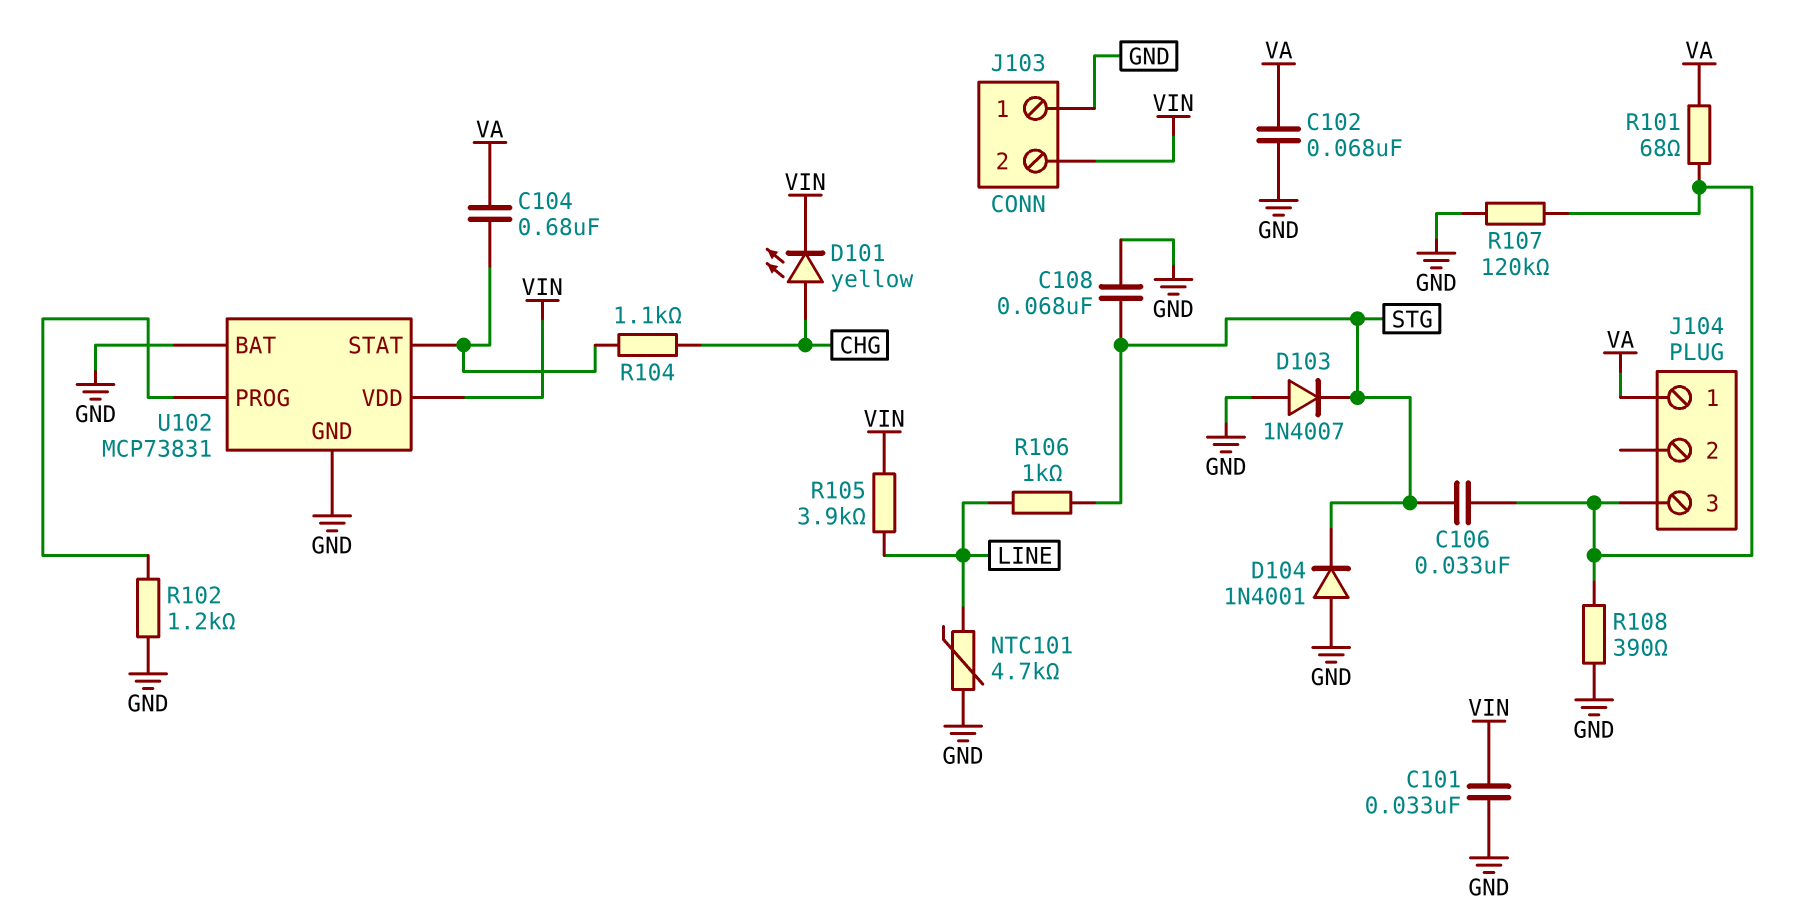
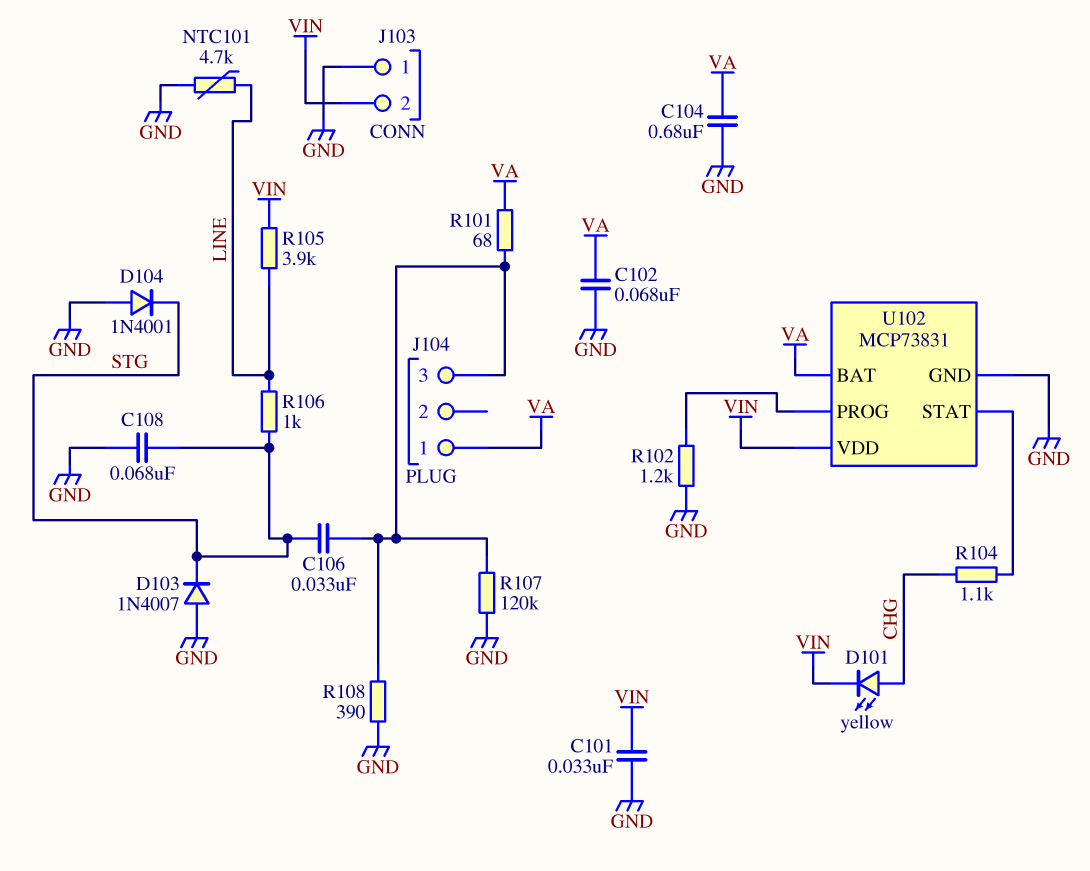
C104: 680nF (U102/STAT, VA) -> 680nF (GND, VA)
U102 pin BAT: GND -> VA

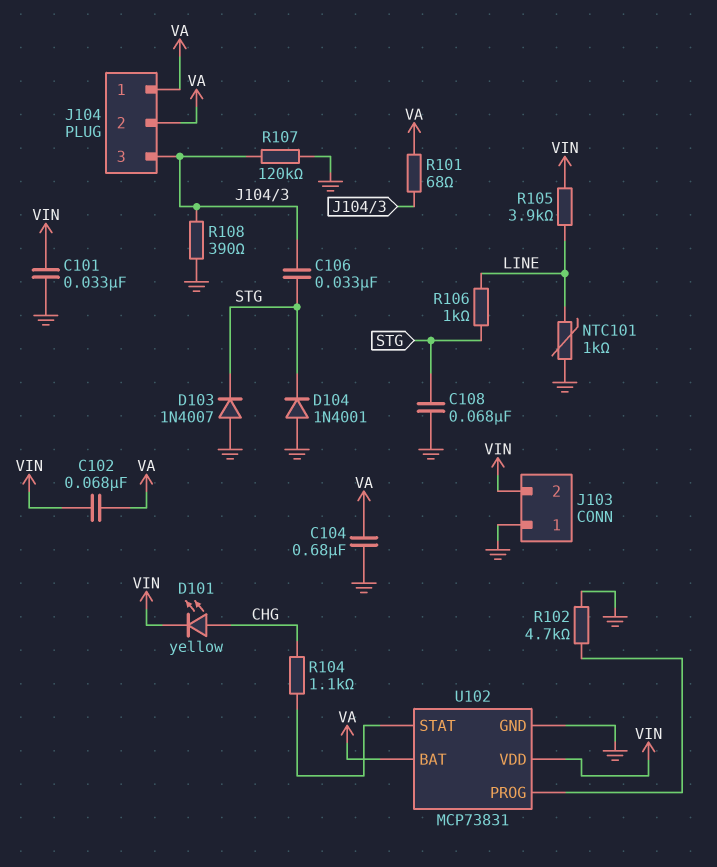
C102: 68nF (GND, VA) -> 68nF (VA, VIN)
J104 pin 2: none -> VA
NTC101: 4.7k (GND, LINE) -> 1k (GND, LINE)
R102: 1.2k (GND, U102/PROG) -> 4.7k (GND, U102/PROG)

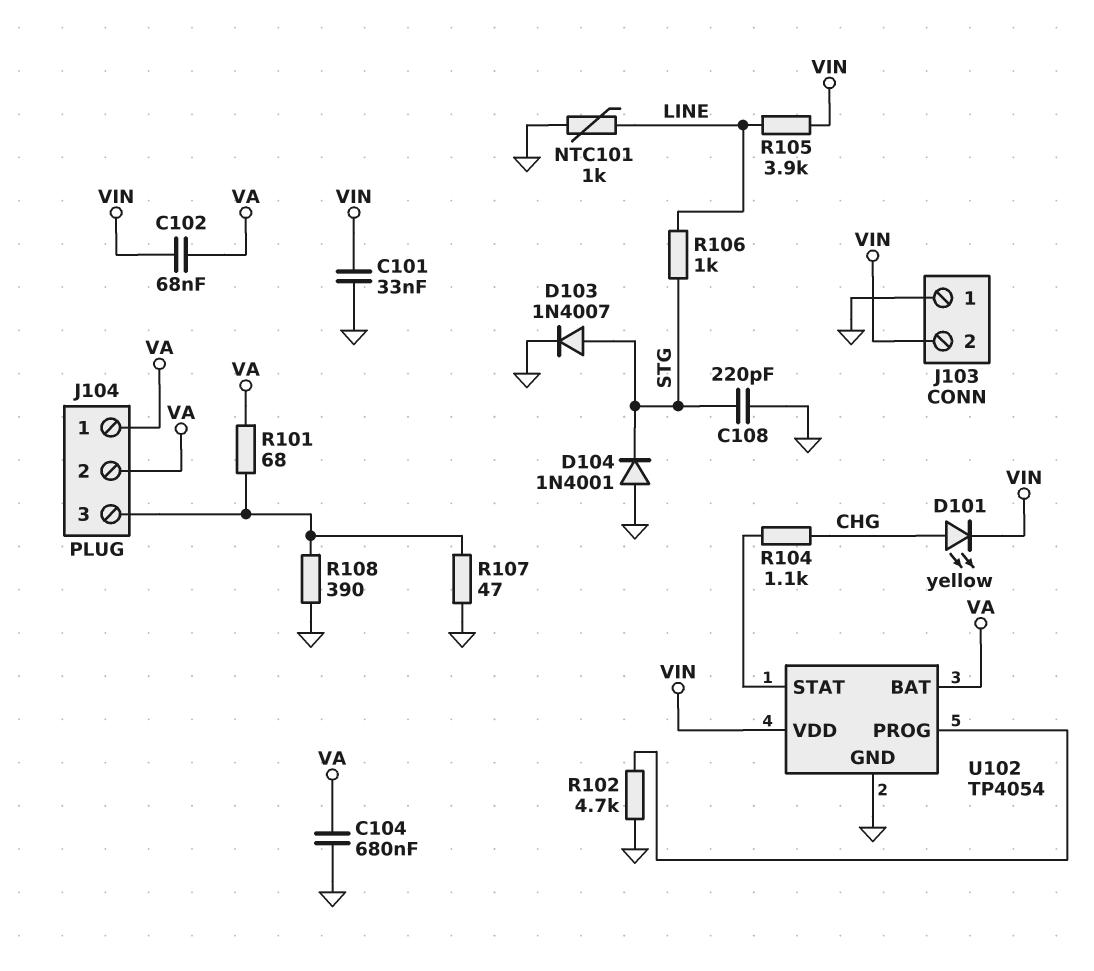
C106: 33nF (J104/3, STG) -> none
C108: 68nF (GND, STG) -> 220pF (GND, STG)
D103: diode 1N4007 (A GND, K STG) -> diode 1N4007 (A STG, K GND)
R107: 120k (GND, J104/3) -> 47 (GND, J104/3)
U102: MCP73831 -> TP4054

